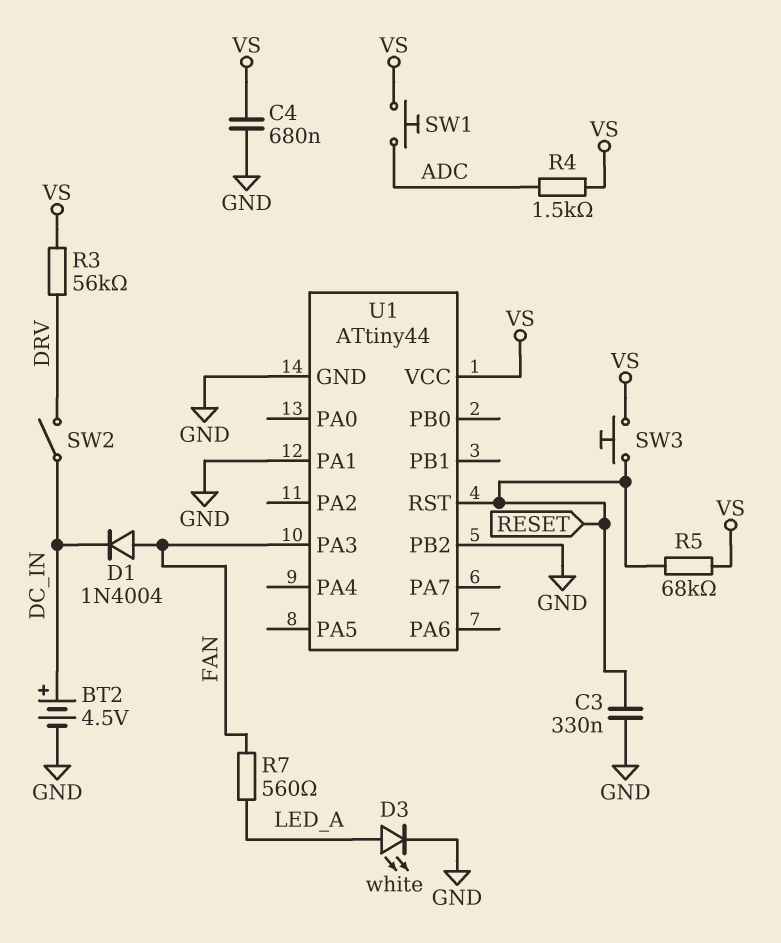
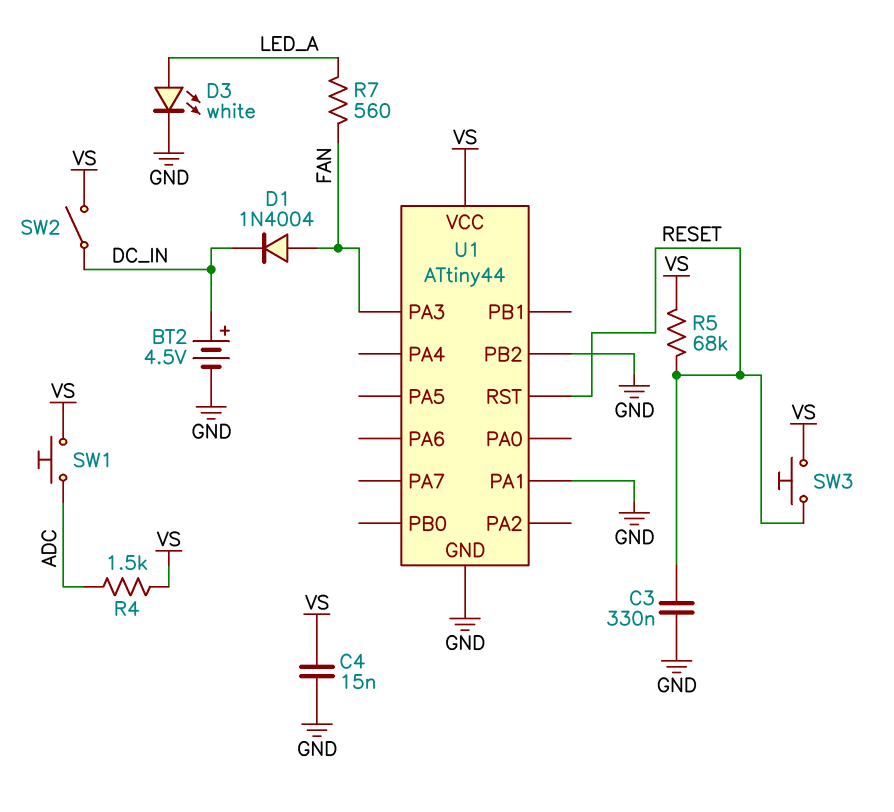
C4: 680nF (GND, VS) -> 15nF (GND, VS)
R3: 56k (DRV, VS) -> none
SW2: switch (DC_IN, DRV) -> switch (DC_IN, VS)

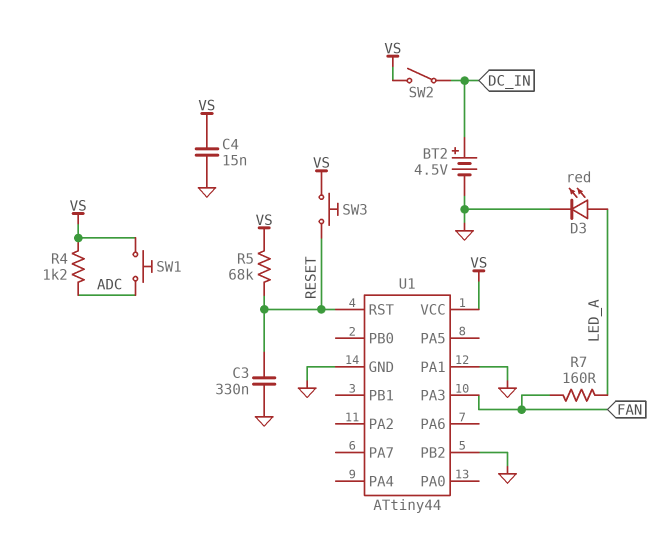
D1: diode 1N4004 (A FAN, K DC_IN) -> none
D3: LED white (A LED_A, K GND) -> LED red (A LED_A, K GND)
R4: 1.5k (ADC, VS) -> 1.2k (ADC, VS)
R7: 560 (FAN, LED_A) -> 160 (FAN, LED_A)

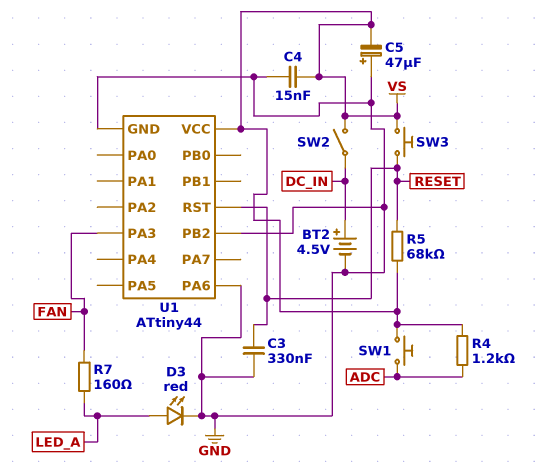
C5: none -> 47uF (plus GND, minus VS)
U1 pin PA1: GND -> none
U1 pin PA6: none -> GND

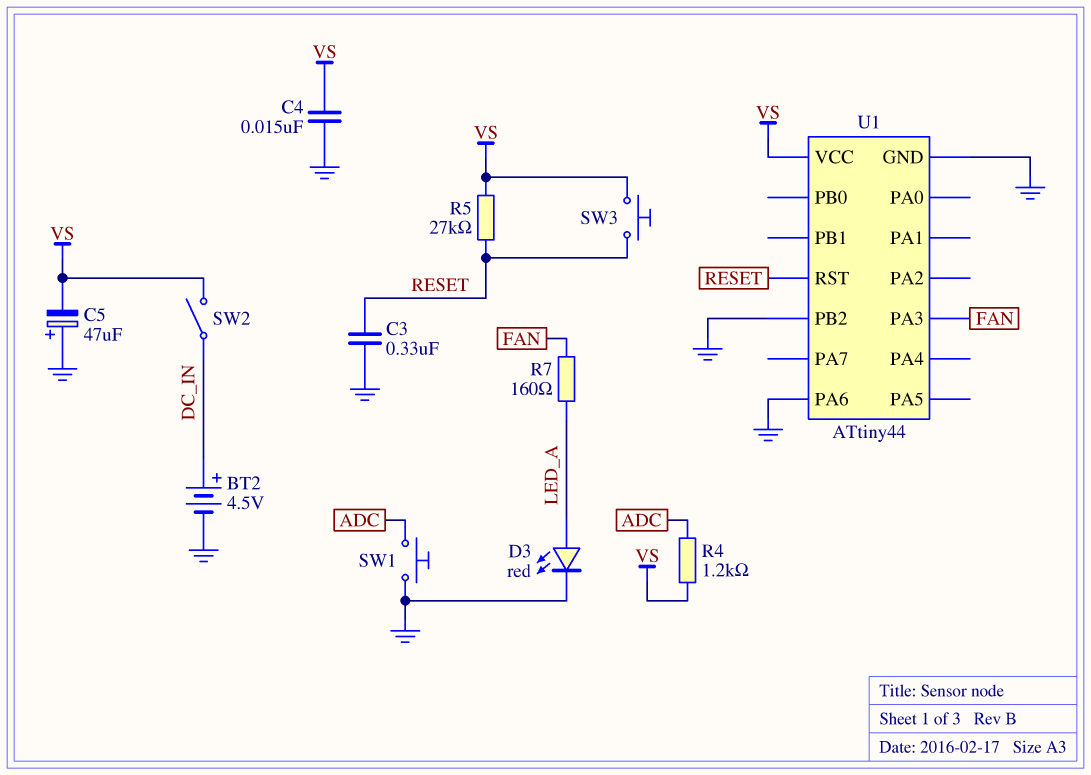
R5: 68k (RESET, VS) -> 27k (RESET, VS)
SW1: button (ADC, VS) -> button (ADC, GND)

